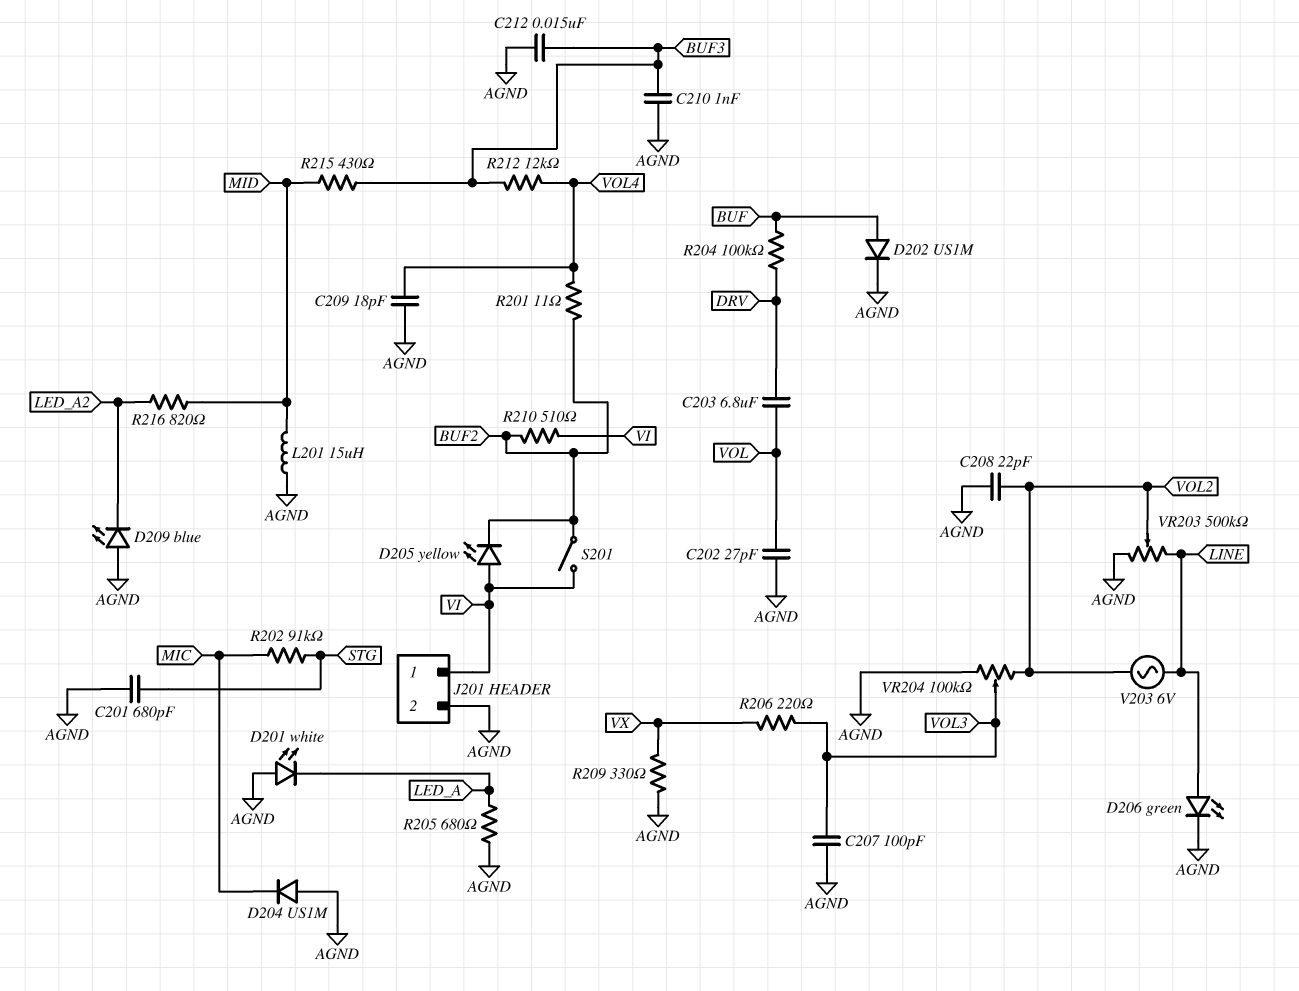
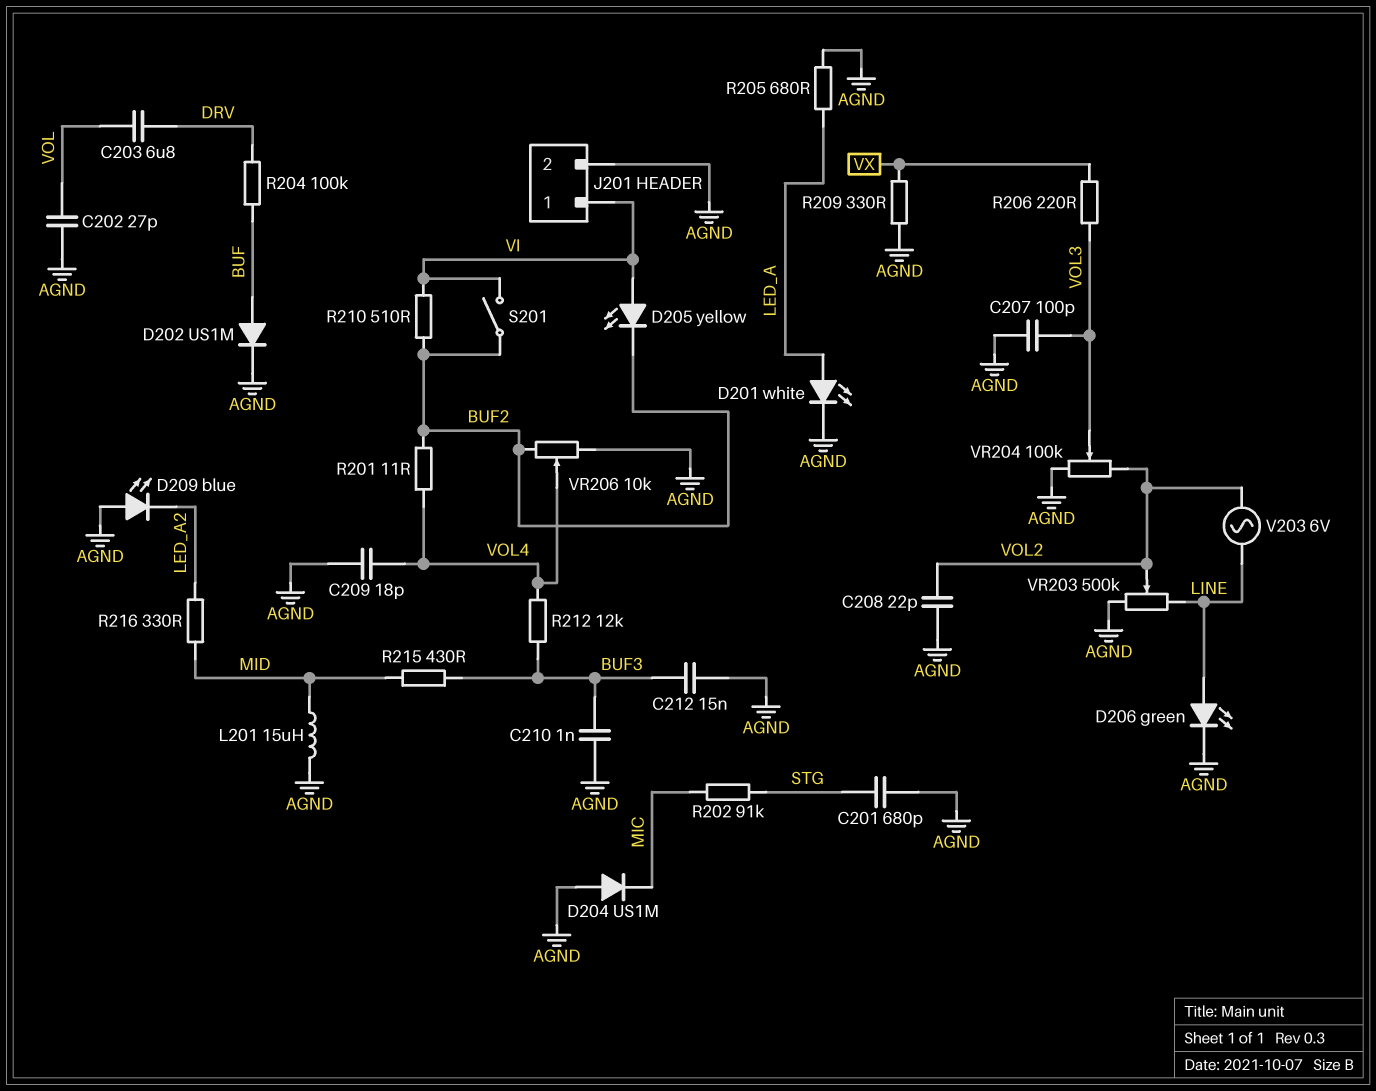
D201: LED white (A AGND, K LED_A) -> LED white (A LED_A, K AGND)
R216: 820 (LED_A2, MID) -> 330 (LED_A2, MID)
VR206: none -> 10k (AGND, BUF2, wiper VOL4)

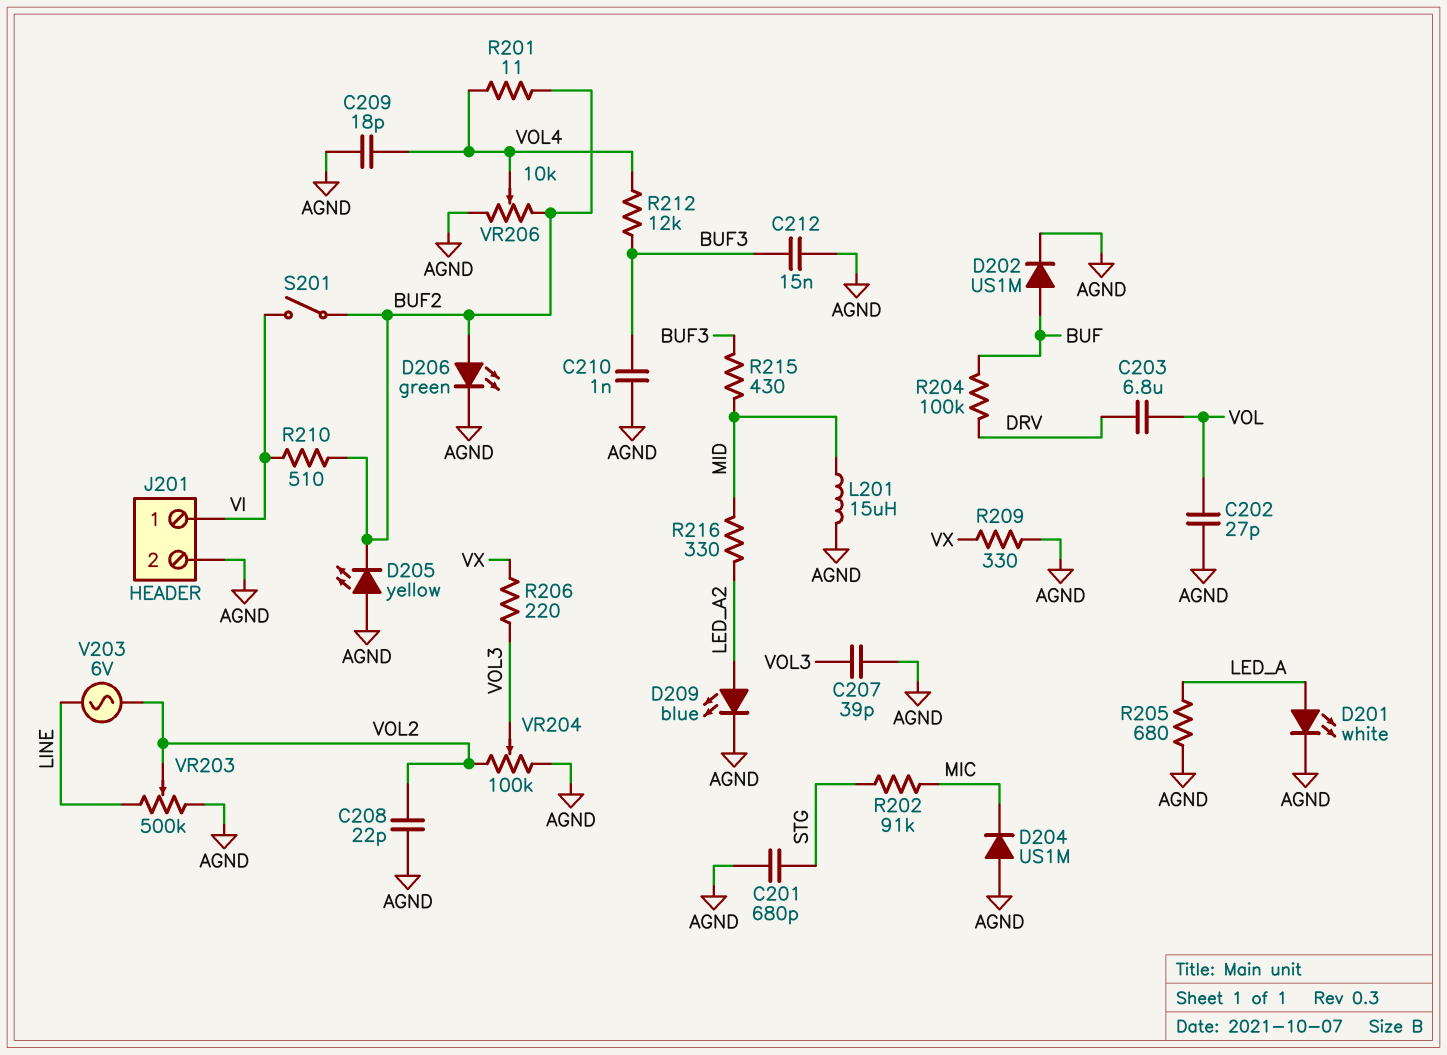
C207: 100pF (AGND, VOL3) -> 39pF (AGND, VOL3)
D205: LED yellow (A VI, K BUF2) -> LED yellow (A AGND, K BUF2)
D206: LED green (A LINE, K AGND) -> LED green (A BUF2, K AGND)
D209: LED blue (A AGND, K LED_A2) -> LED blue (A LED_A2, K AGND)

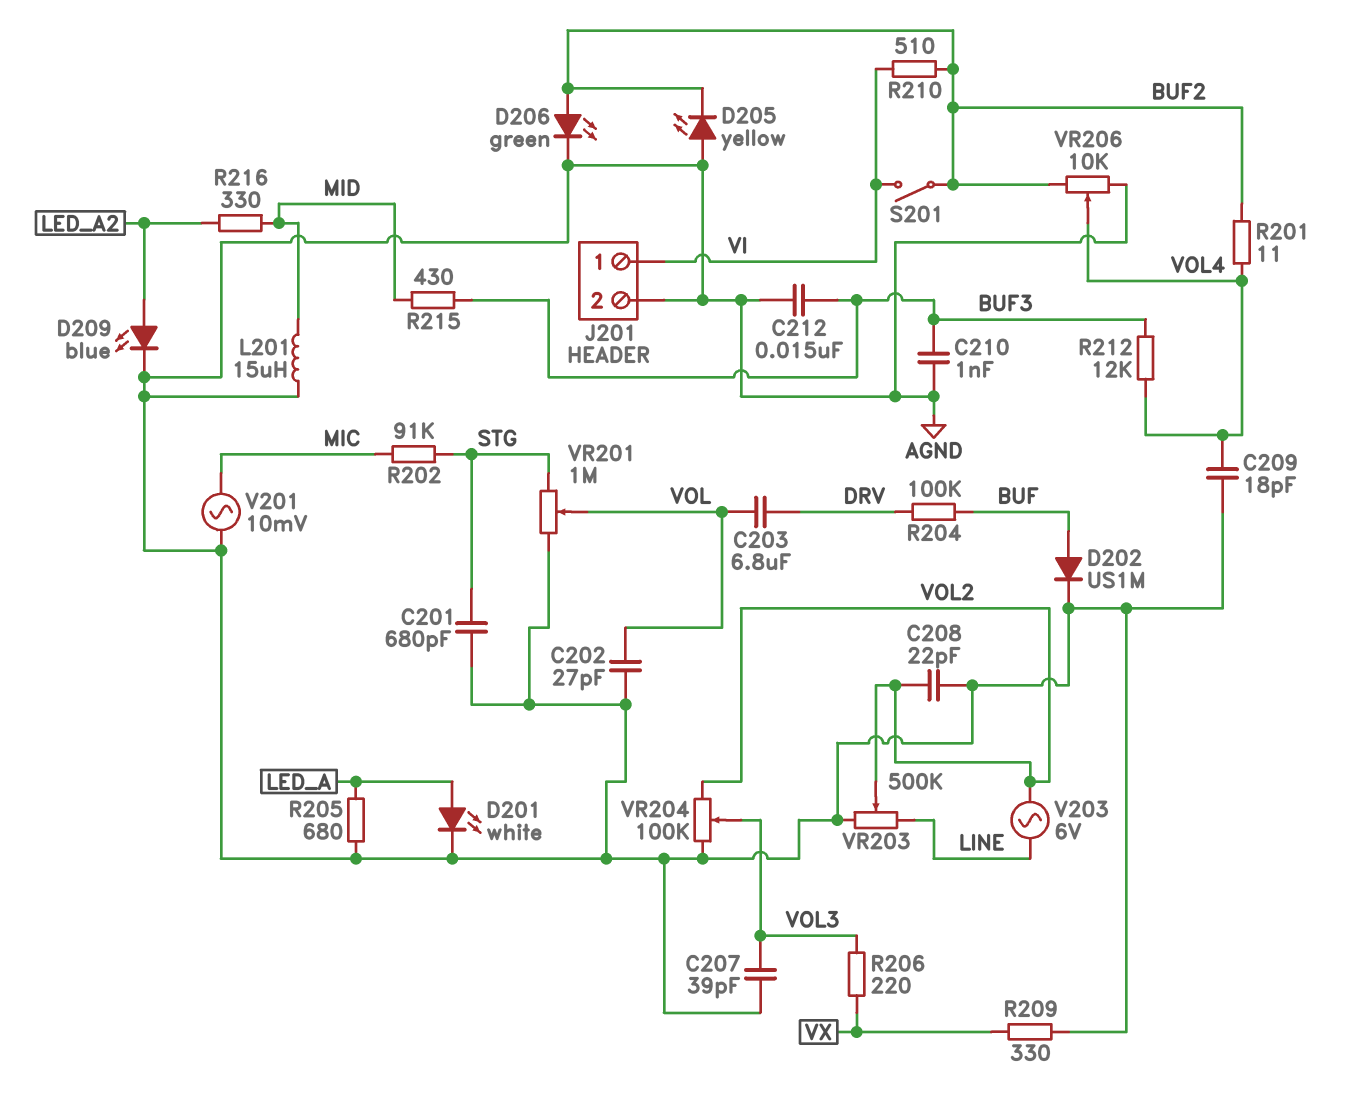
D204: diode US1M (A AGND, K MIC) -> none
V201: none -> AC 10mV (AGND, MIC)
VR201: none -> 1M (AGND, STG, wiper VOL)

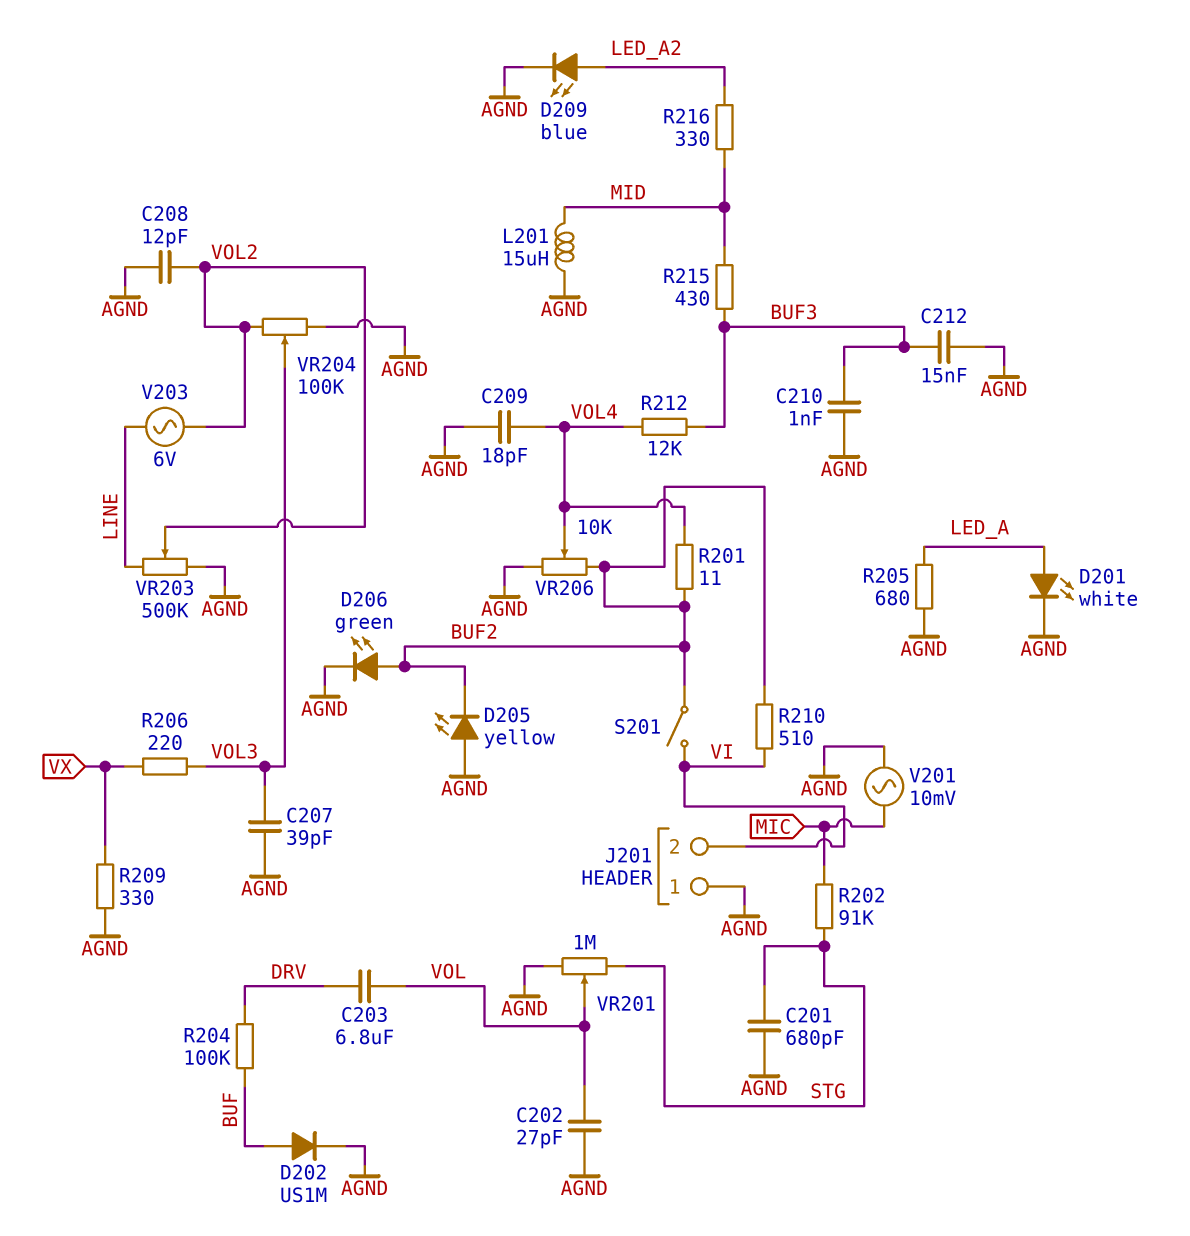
C208: 22pF (AGND, VOL2) -> 12pF (AGND, VOL2)
J201 pin 1: VI -> AGND
J201 pin 2: AGND -> VI

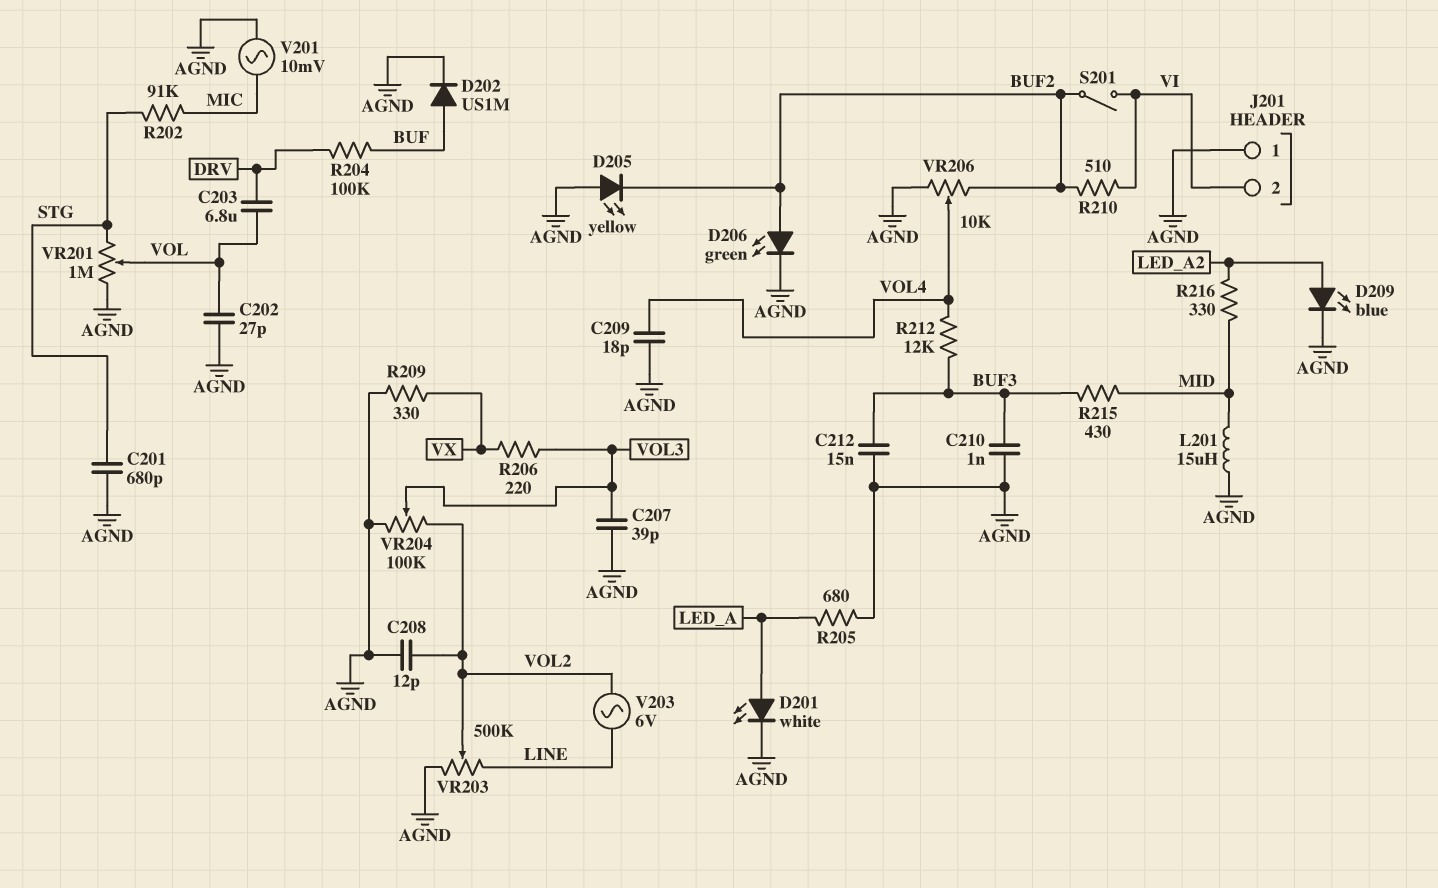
R201: 11 (BUF2, VOL4) -> none

